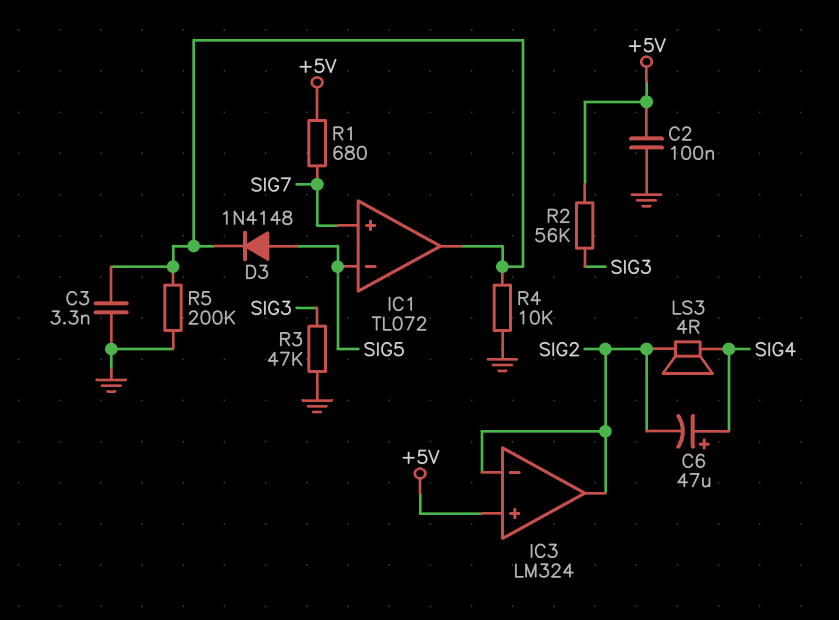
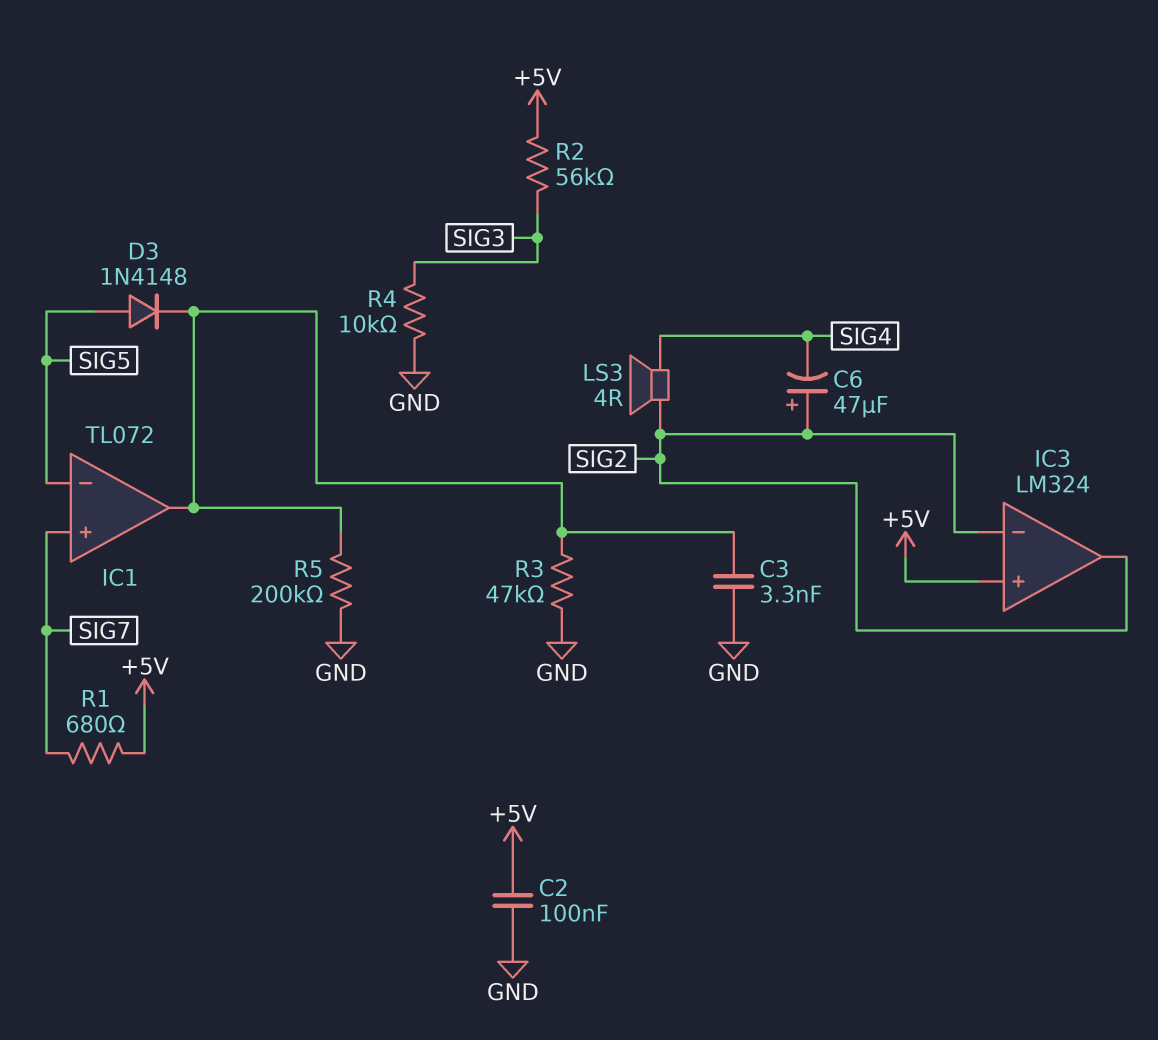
C6: 47uF (plus SIG4, minus SIG2) -> 47uF (plus SIG2, minus SIG4)
R3: 47k (GND, SIG3) -> 47k (GND, IC1/out)
R4: 10k (GND, IC1/out) -> 10k (GND, SIG3)

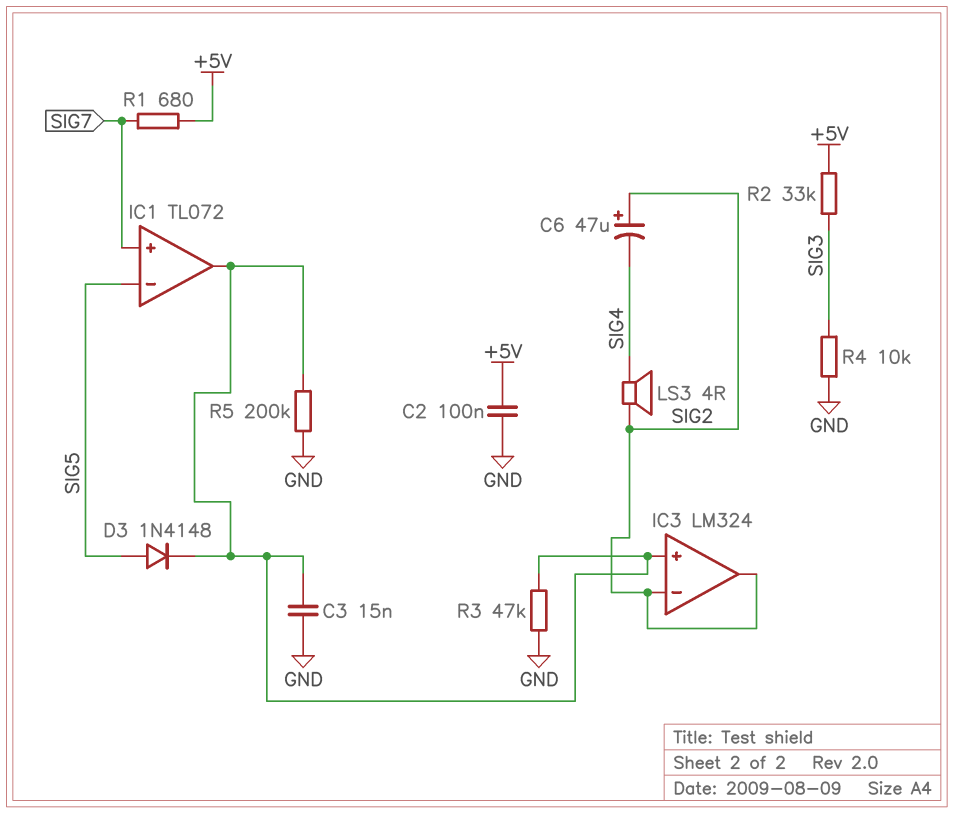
C3: 3.3nF (GND, IC1/out) -> 15nF (GND, IC1/out)
IC3 pin in+: +5V -> IC1/out
R2: 56k (+5V, SIG3) -> 33k (+5V, SIG3)

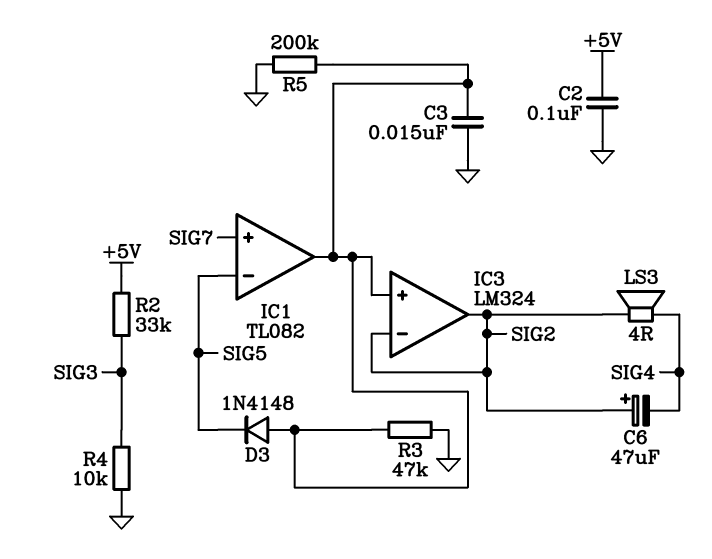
D3: diode 1N4148 (A SIG5, K IC1/out) -> diode 1N4148 (A IC1/out, K SIG5)
IC1: TL072 -> TL082
R1: 680 (+5V, SIG7) -> none

